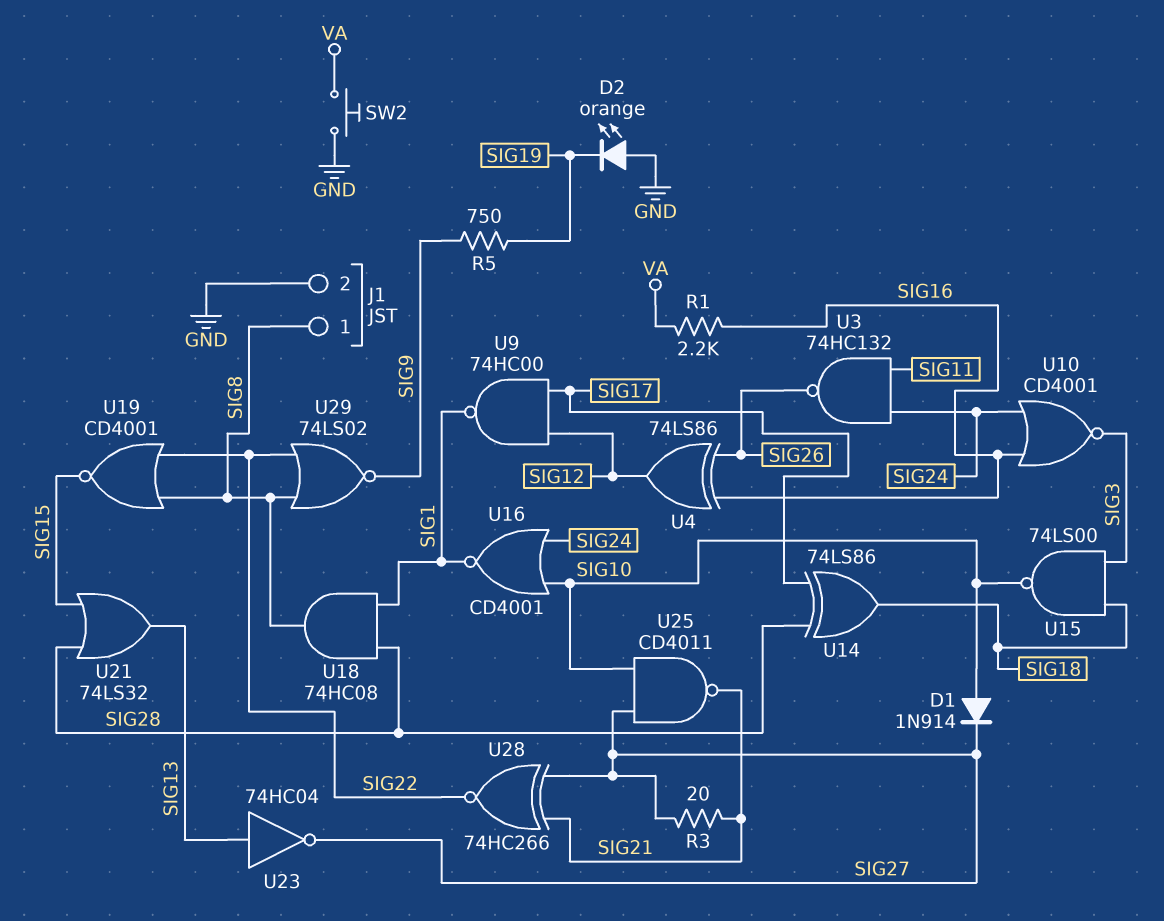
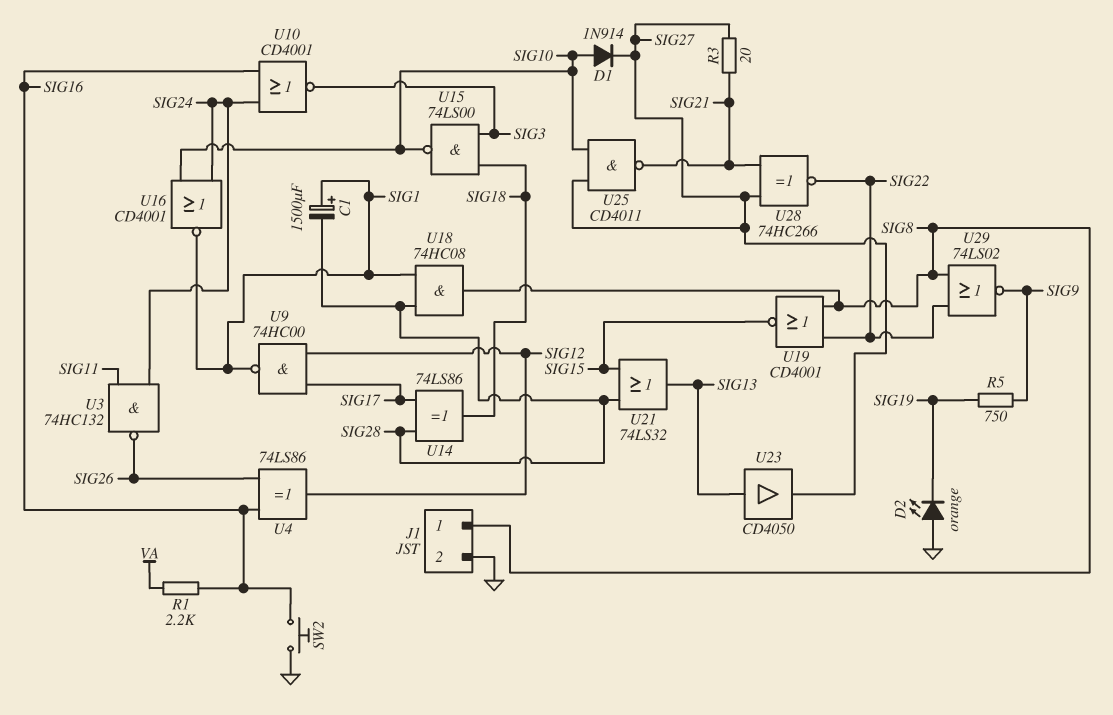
C1: none -> 1500uF (plus SIG1, minus SIG28)
SW2: button (GND, VA) -> button (GND, SIG16)
U23: NOT 74HC04 (in SIG13, out SIG27) -> buffer CD4050 (in SIG13, out SIG27)

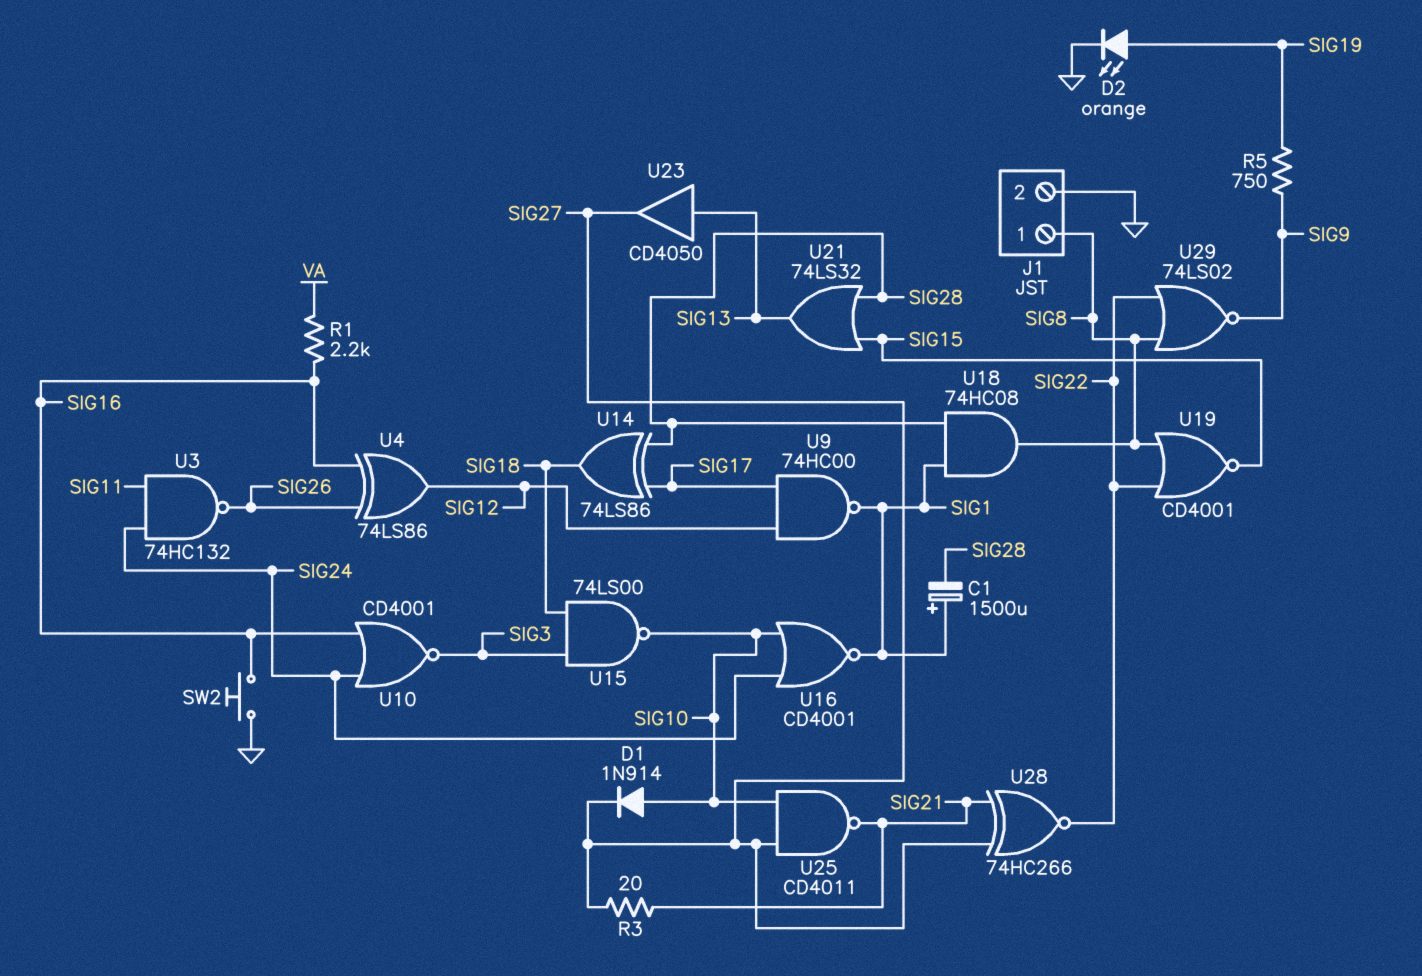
D2: LED orange (A GND, K SIG19) -> LED orange (A SIG19, K GND)

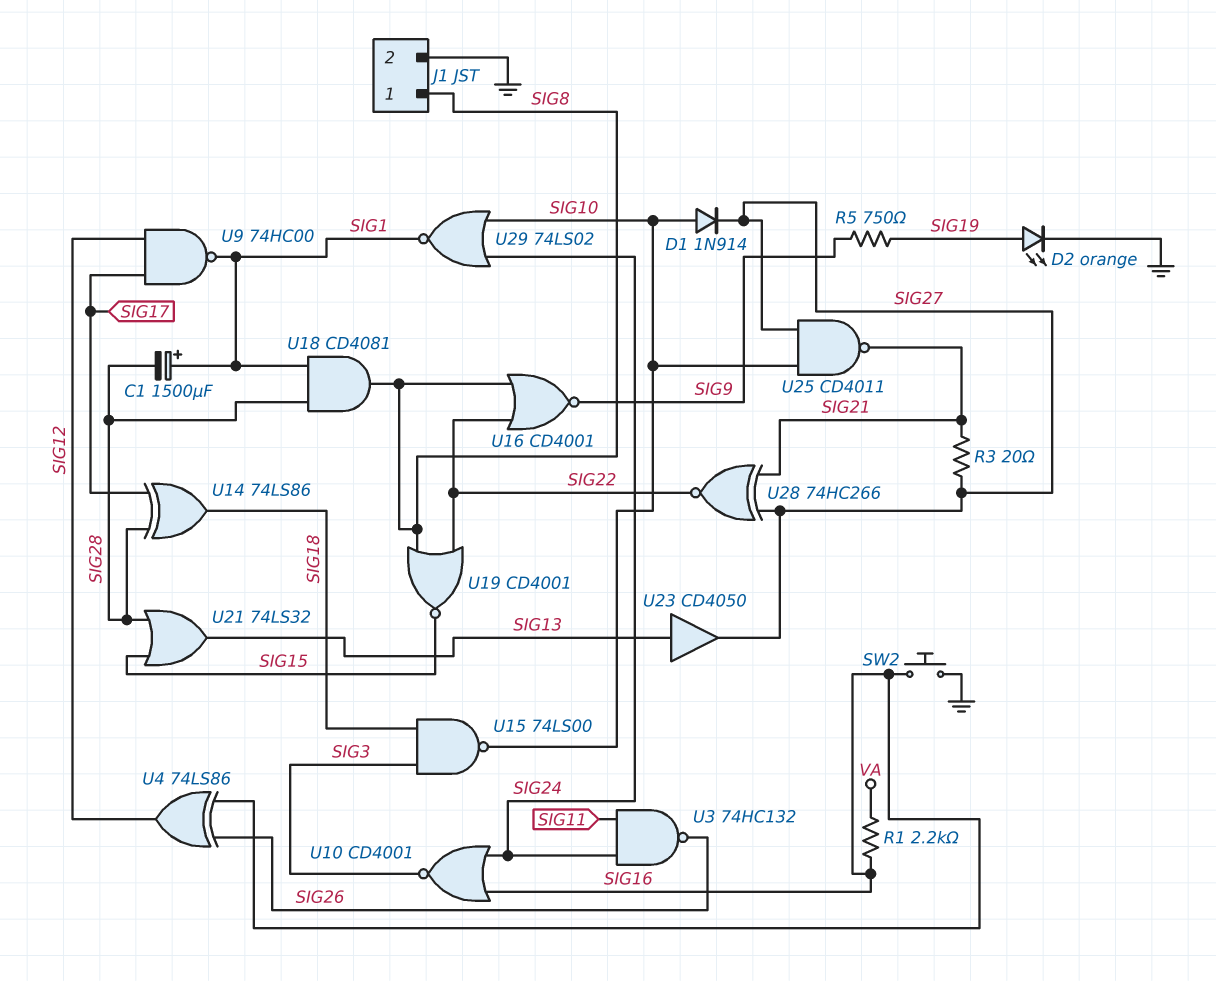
U16: NOR CD4001 (in SIG10, in SIG24, out SIG1) -> NOR CD4001 (in SIG8, in SIG22, out SIG9)
U18: AND 74HC08 (in SIG1, in SIG28, out SIG8) -> AND CD4081 (in SIG1, in SIG28, out SIG8)
U29: NOR 74LS02 (in SIG8, in SIG22, out SIG9) -> NOR 74LS02 (in SIG10, in SIG24, out SIG1)

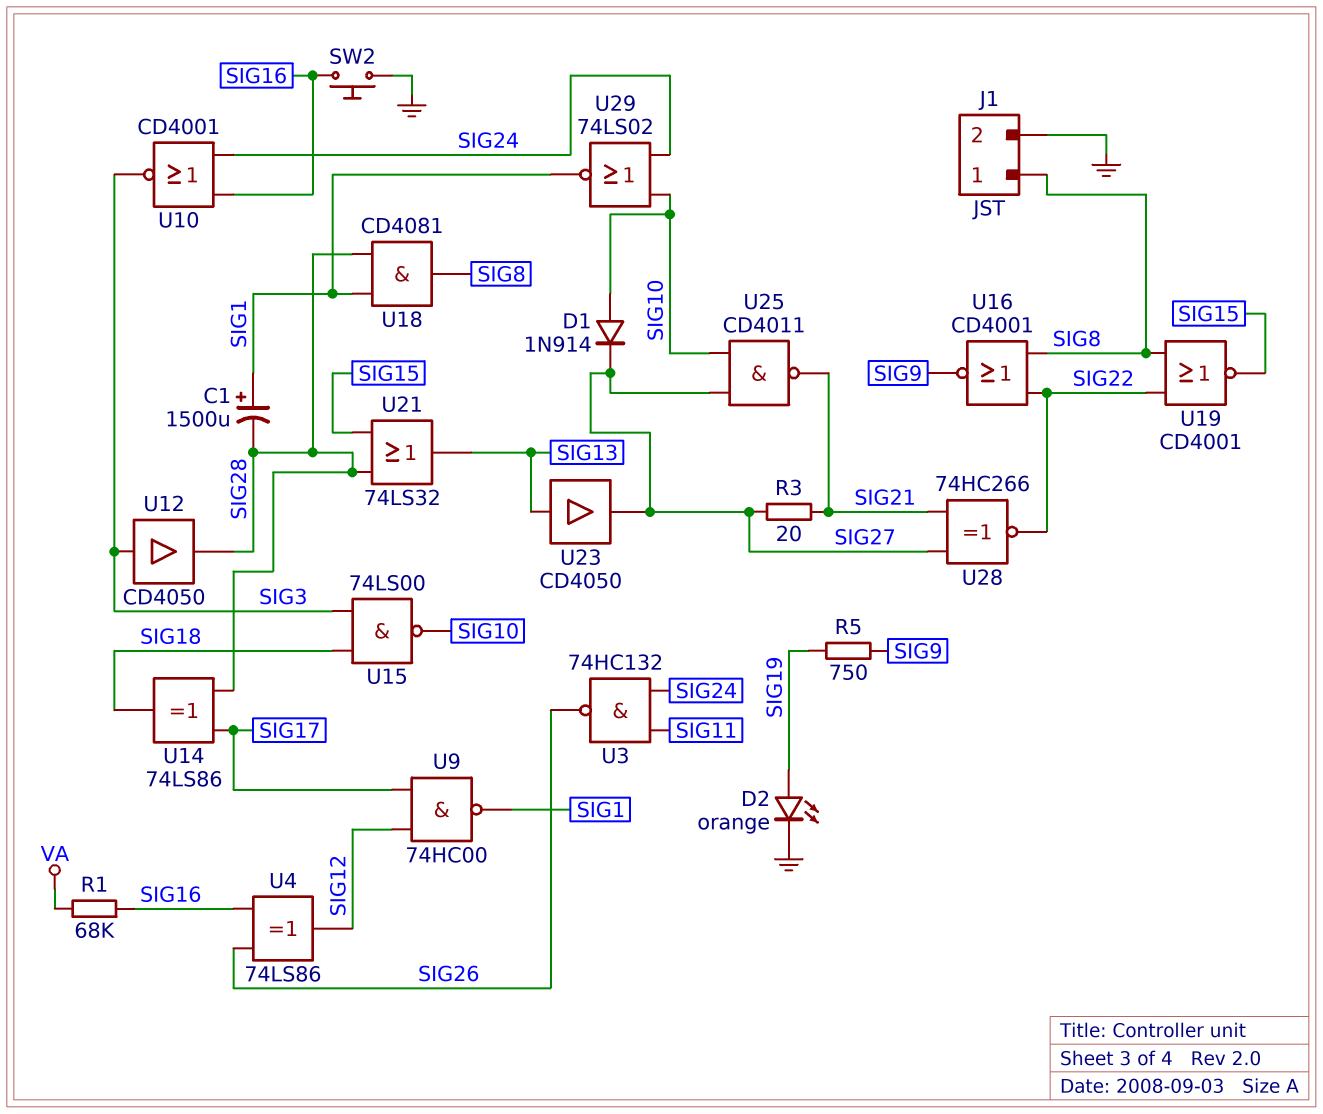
R1: 2.2k (SIG16, VA) -> 68k (SIG16, VA)
U12: none -> buffer CD4050 (in SIG3, out SIG28)

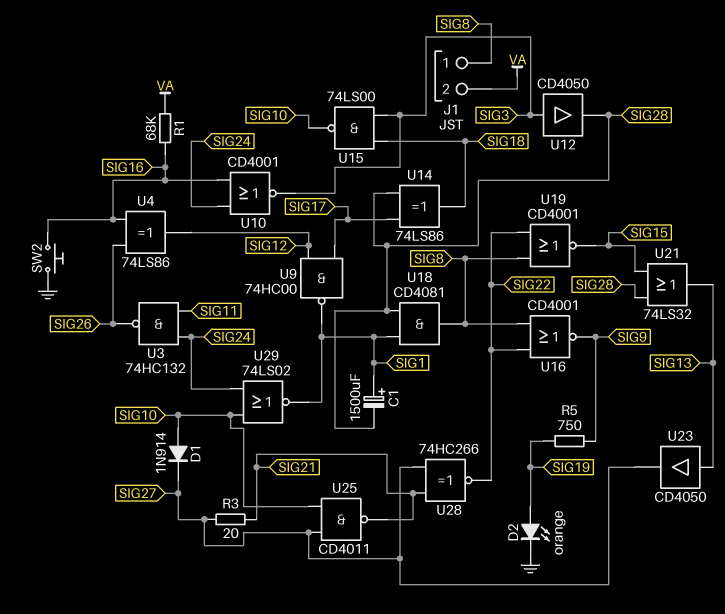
J1 pin 2: GND -> VA

